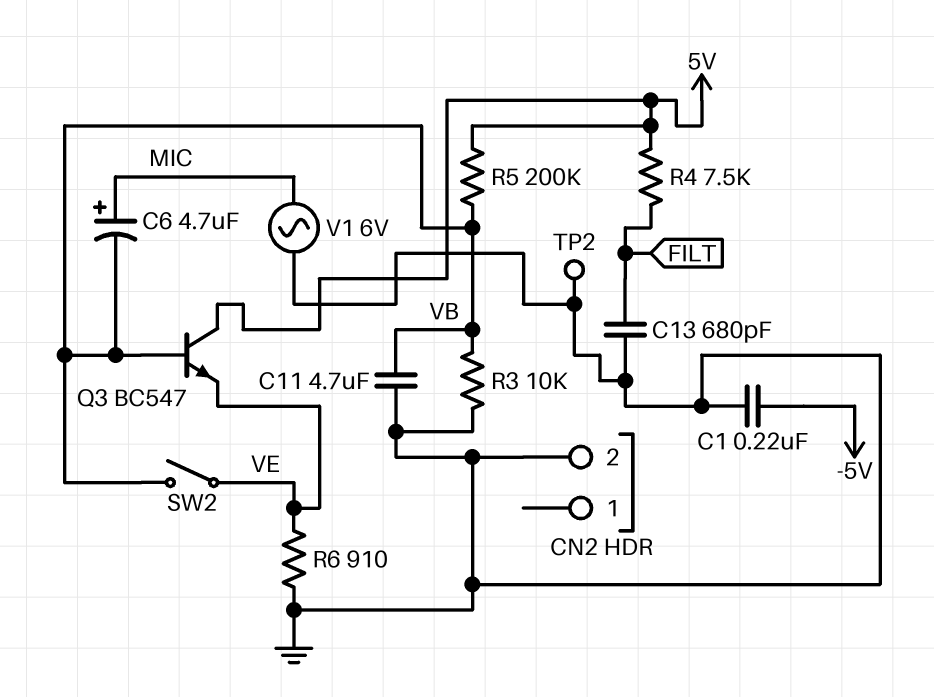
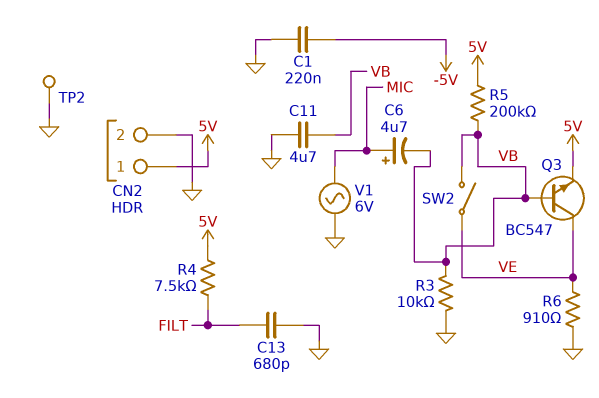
CN2 pin 1: none -> 5V
Q3: NPN BC547 (B VB, C 5V, E VE) -> NPN BC547 (B VB, C VE, E 5V)

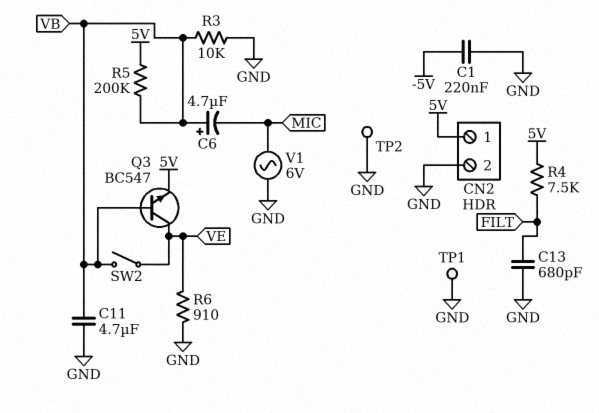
C6: 4.7uF (plus MIC, minus VB) -> 4.7uF (plus VB, minus MIC)
TP1: none -> test point (GND)

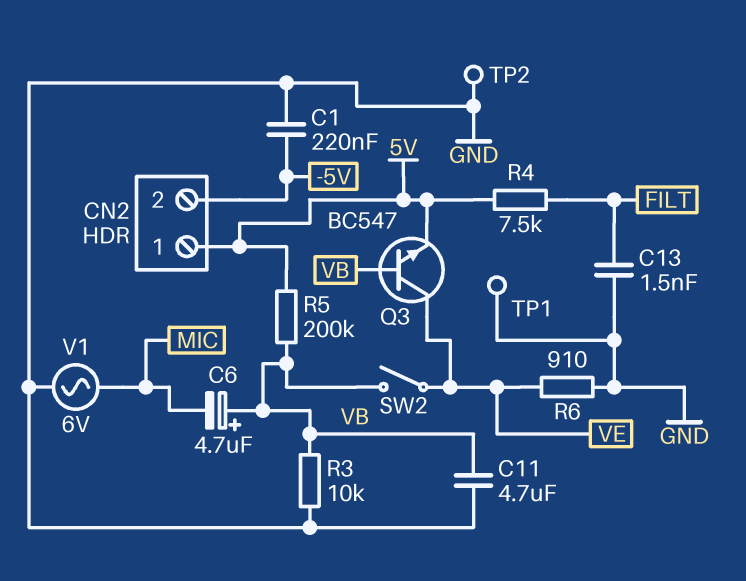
C13: 680pF (FILT, GND) -> 1.5nF (FILT, GND)
CN2 pin 2: GND -> -5V

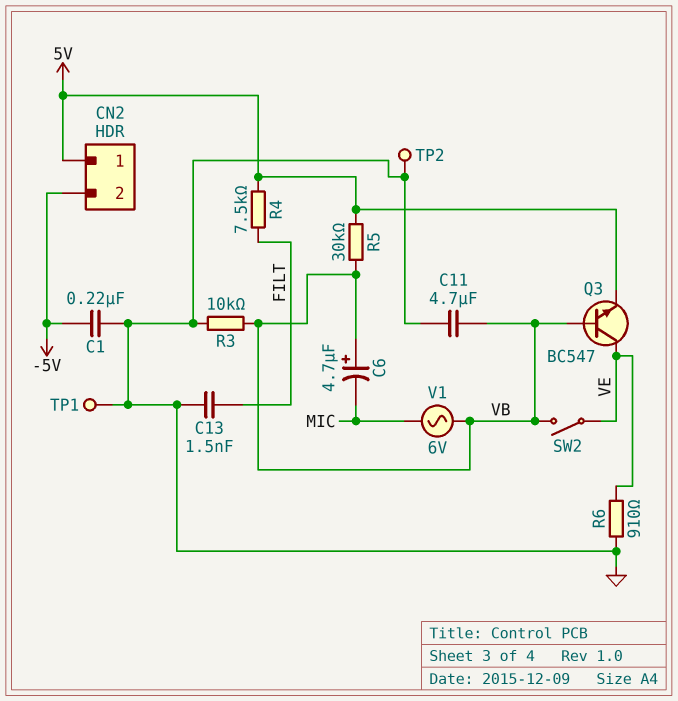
R5: 200k (5V, VB) -> 30k (5V, VB)
V1: AC 6V (GND, MIC) -> AC 6V (MIC, VB)

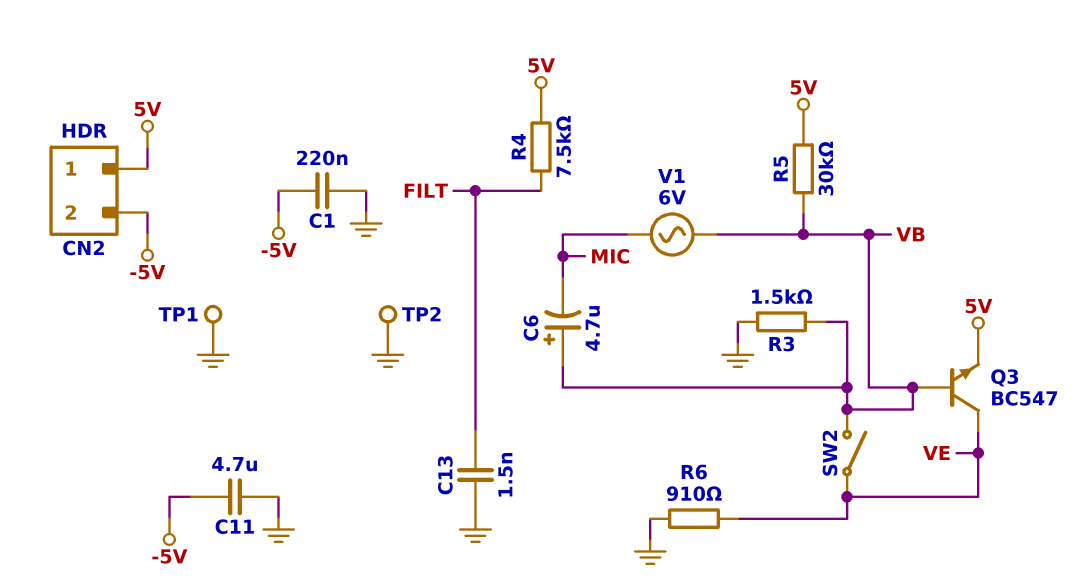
C11: 4.7uF (GND, VB) -> 4.7uF (-5V, GND)
R3: 10k (GND, VB) -> 1.5k (GND, VB)

